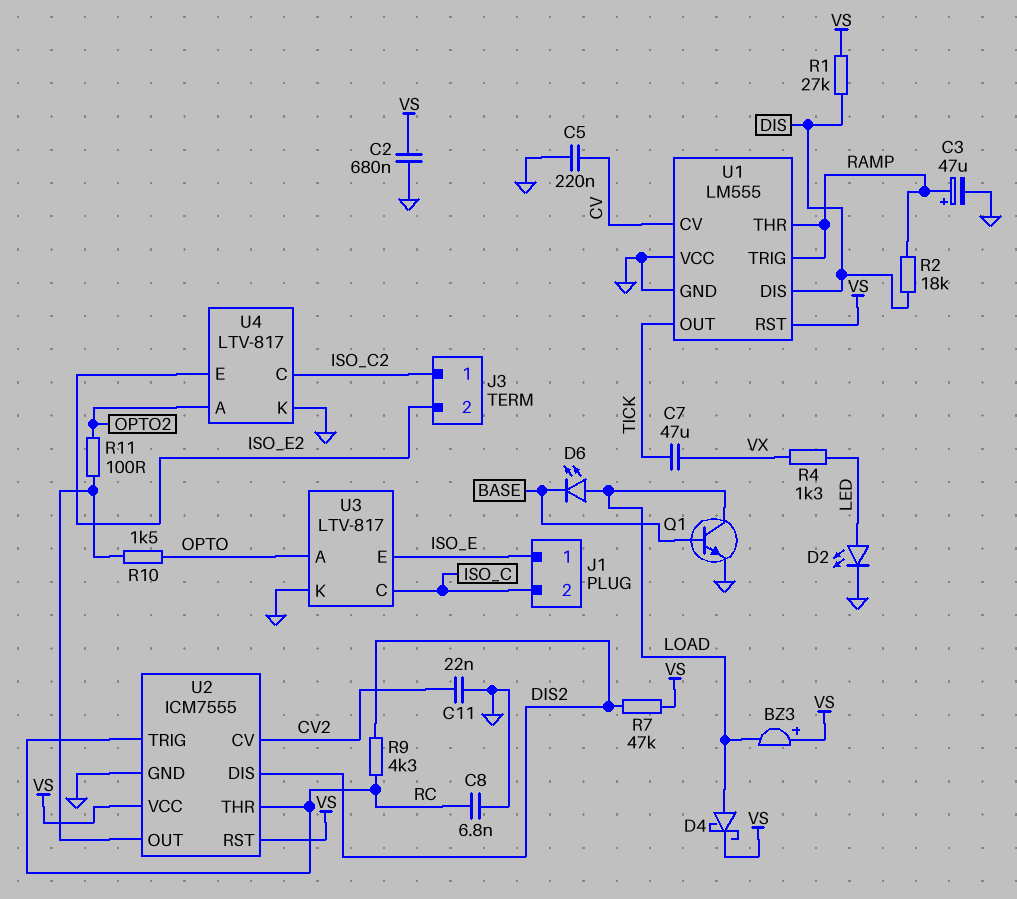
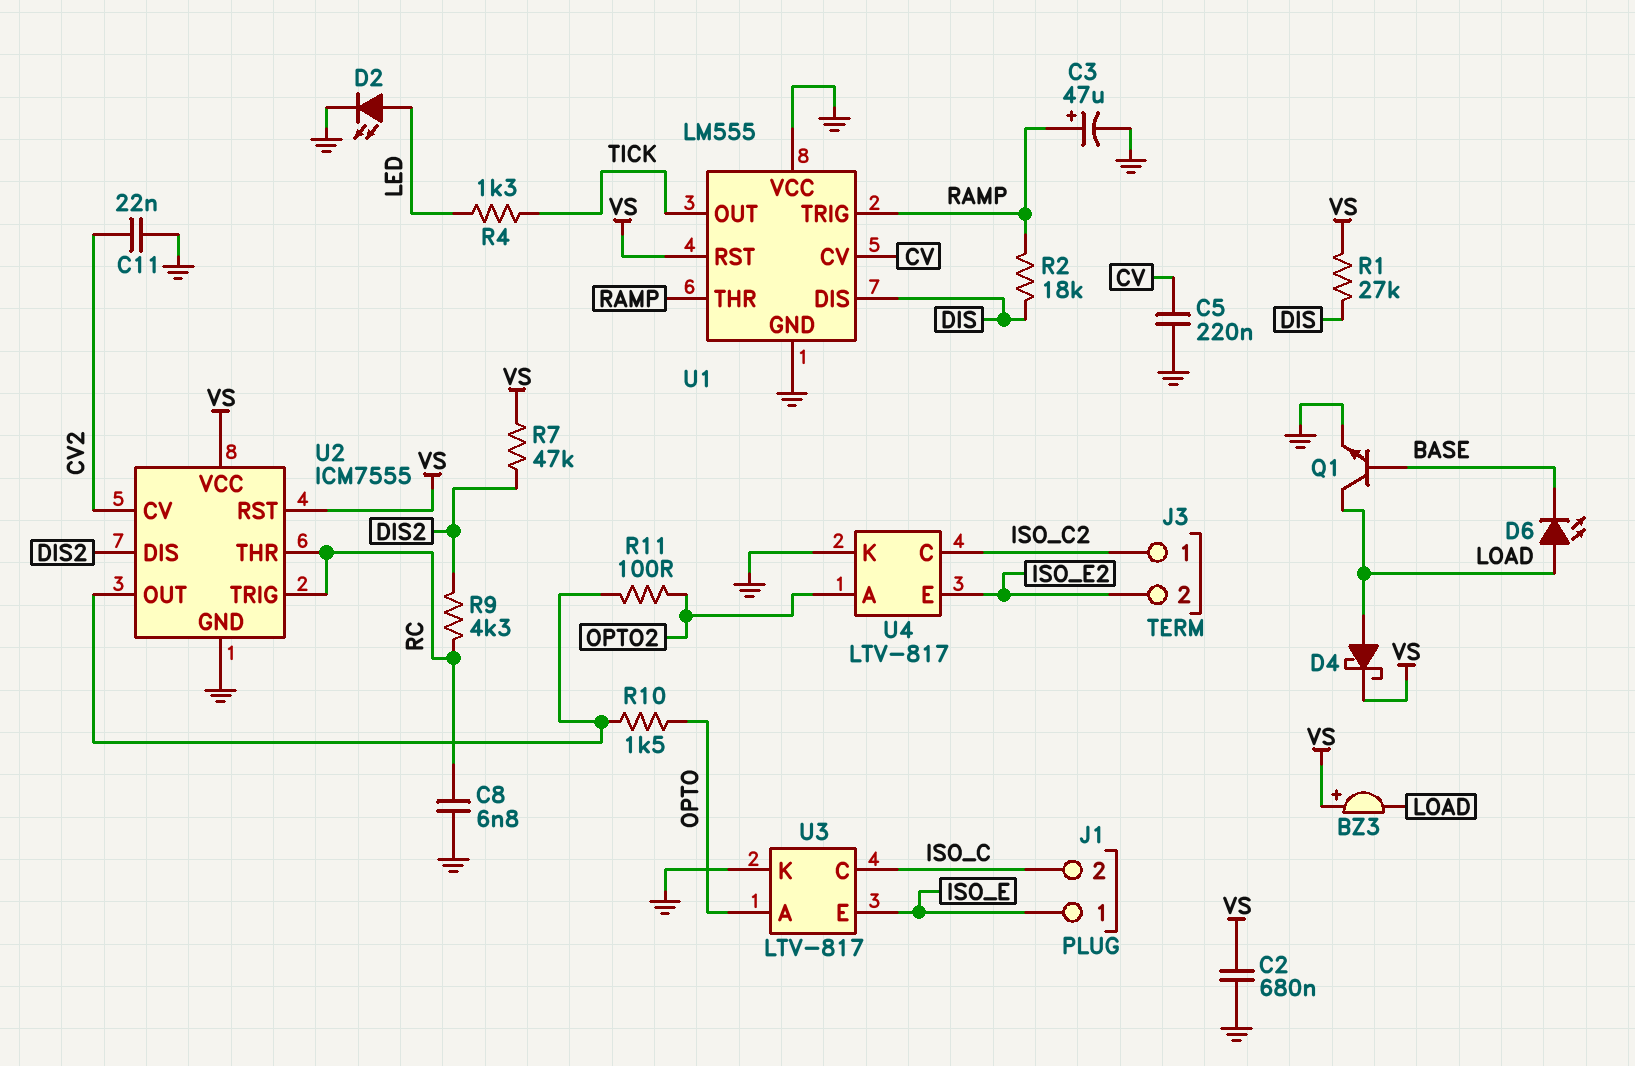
C7: 47uF (TICK, VX) -> none
R4: 1.3k (LED, VX) -> 1.3k (LED, TICK)

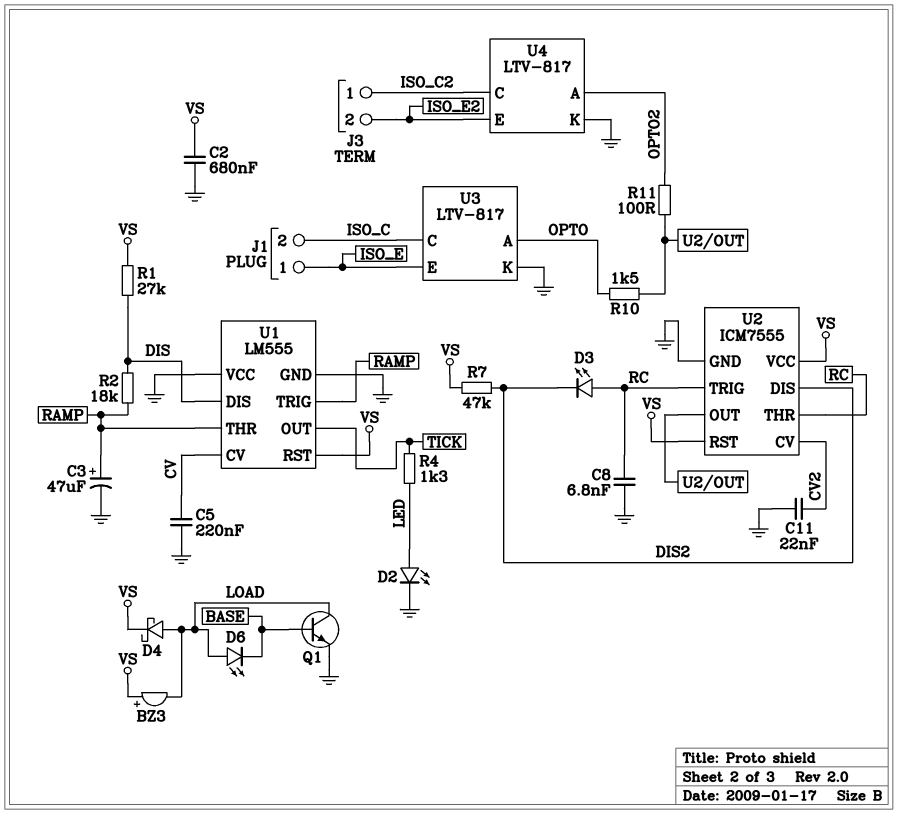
D3: none -> LED (A RC, K DIS2)
R9: 4.3k (DIS2, RC) -> none

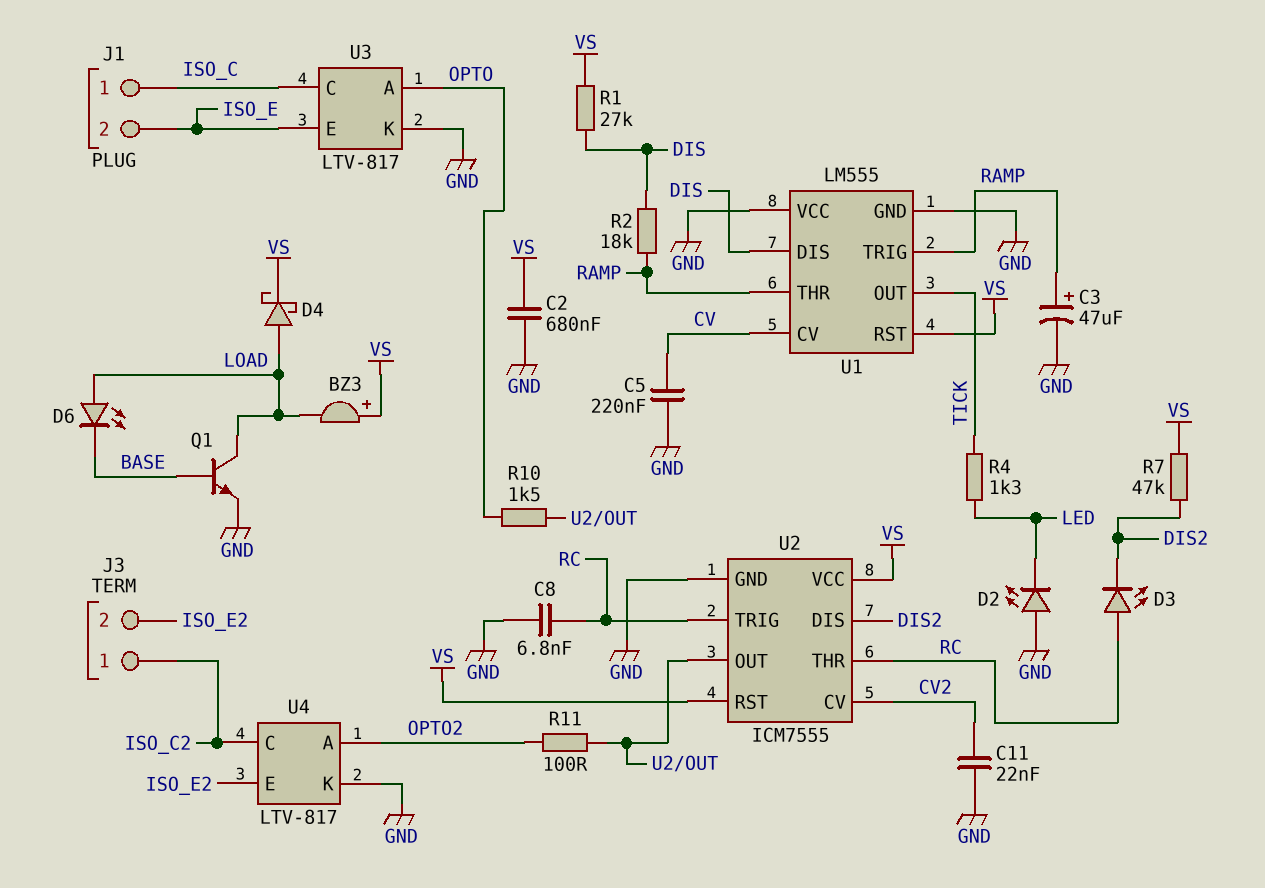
D2: LED (A LED, K GND) -> LED (A GND, K LED)
J1 pin 1: ISO_E -> ISO_C
J1 pin 2: ISO_C -> ISO_E

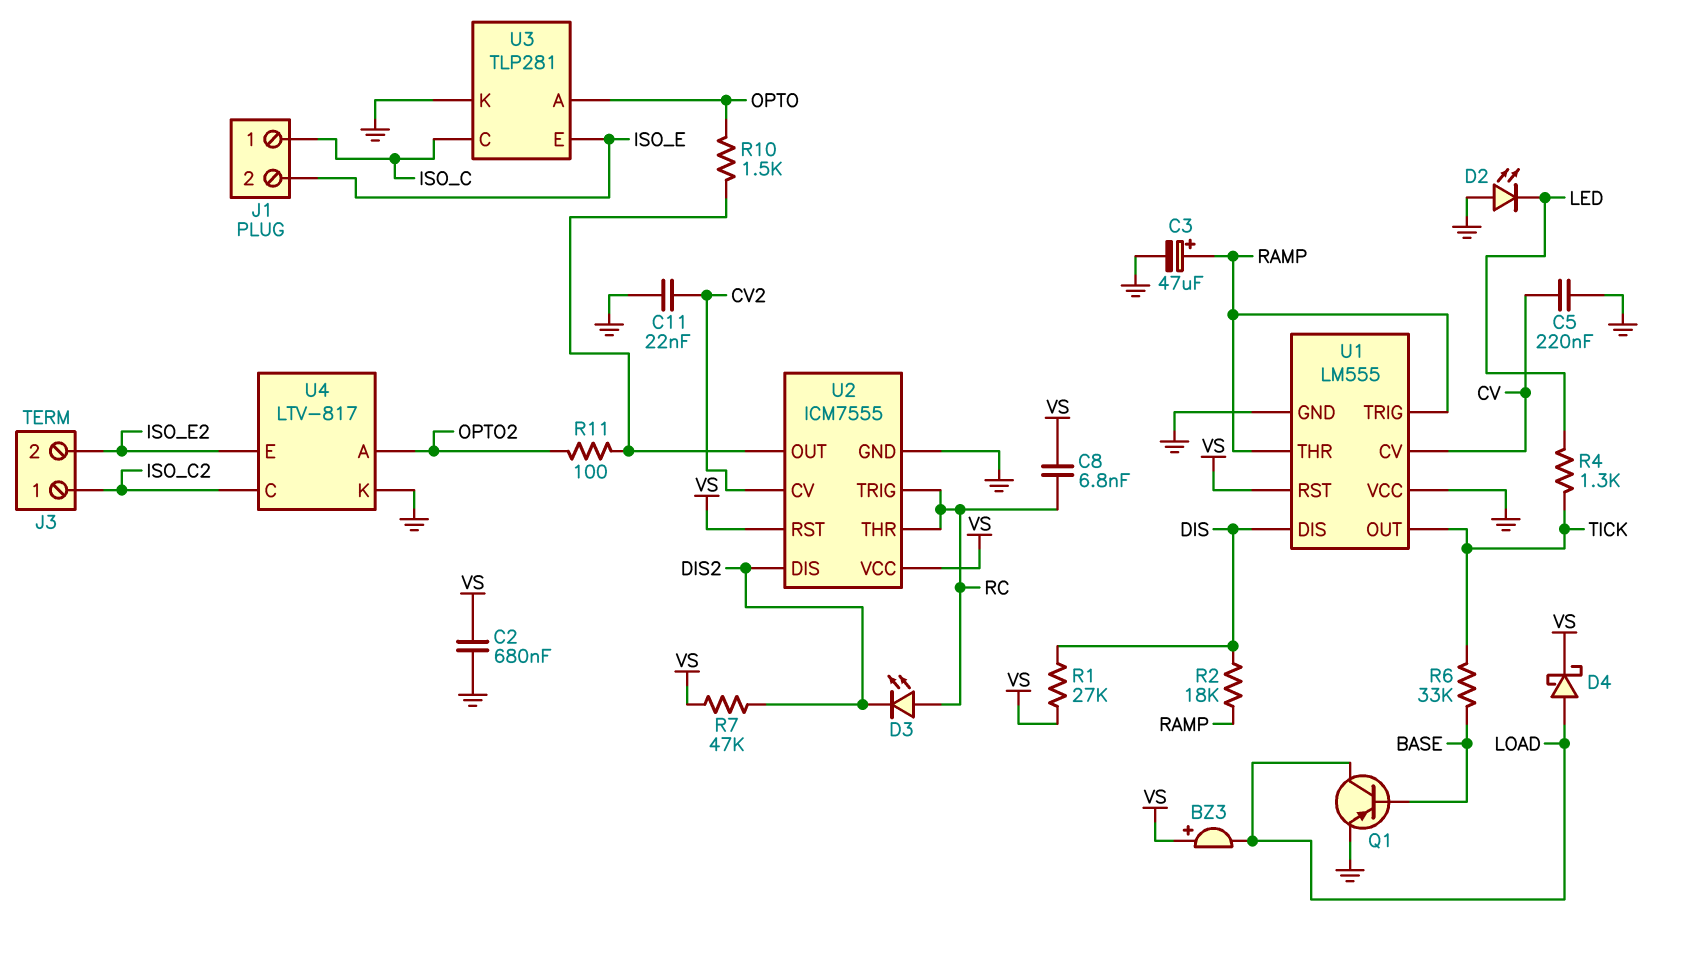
C8: 6.8nF (GND, RC) -> 6.8nF (RC, VS)
D6: LED (A LOAD, K BASE) -> none
Q1: NPN (B BASE, C LOAD, E GND) -> PNP (B BASE, C LOAD, E GND)
R6: none -> 33k (BASE, TICK)
U3: LTV-817 -> TLP281

